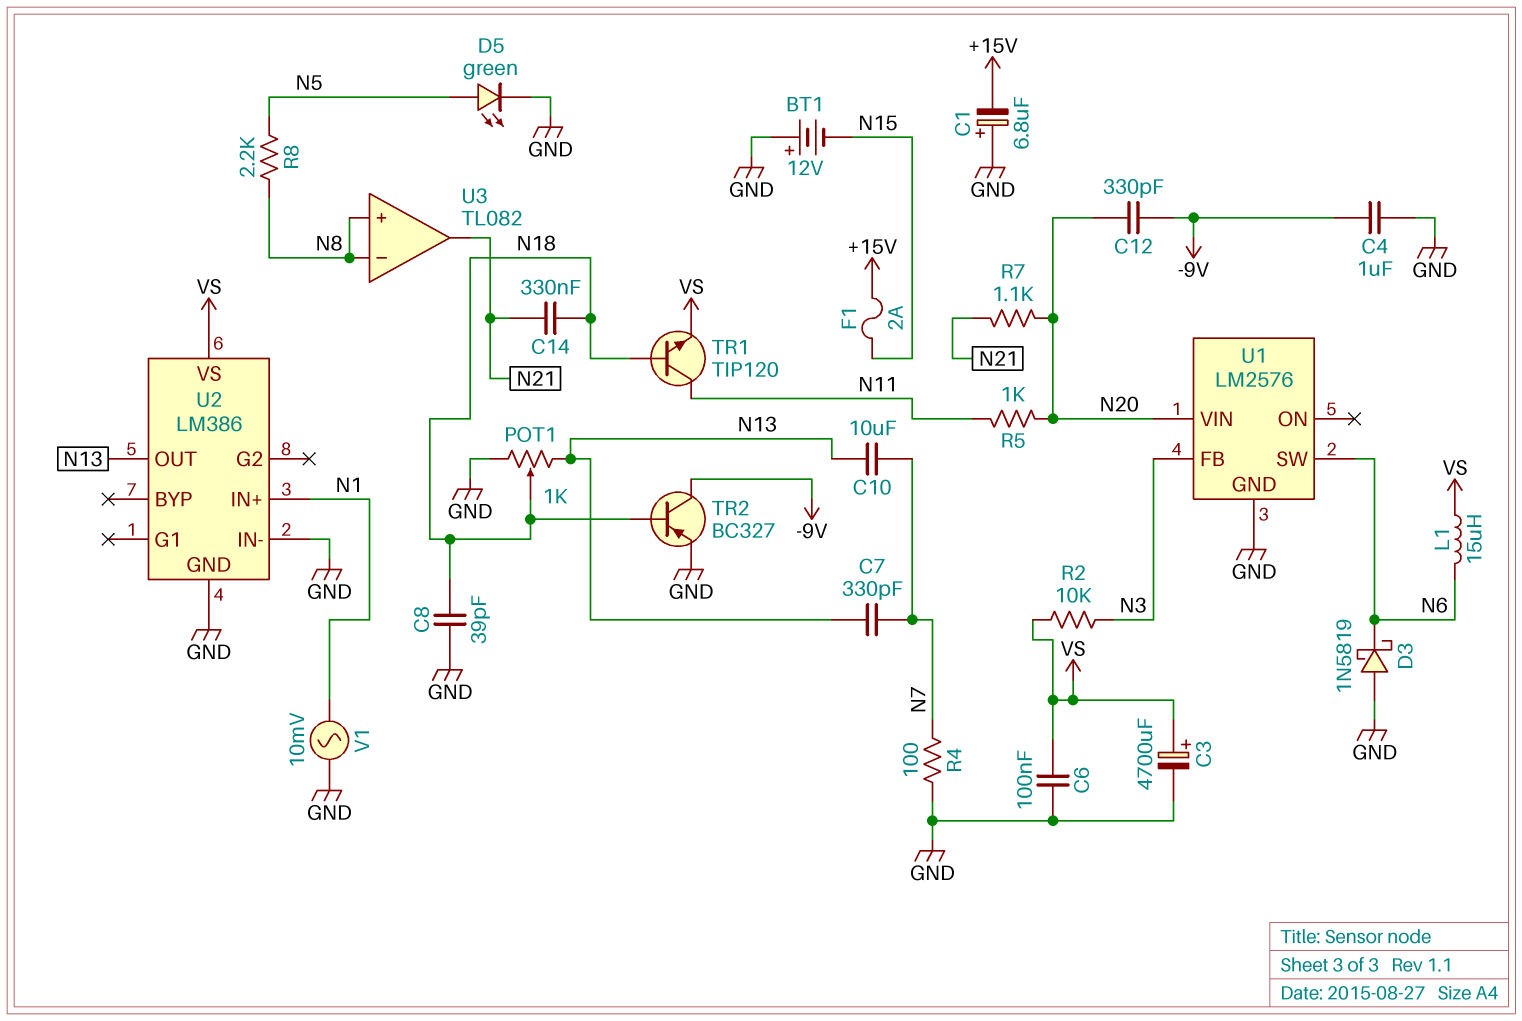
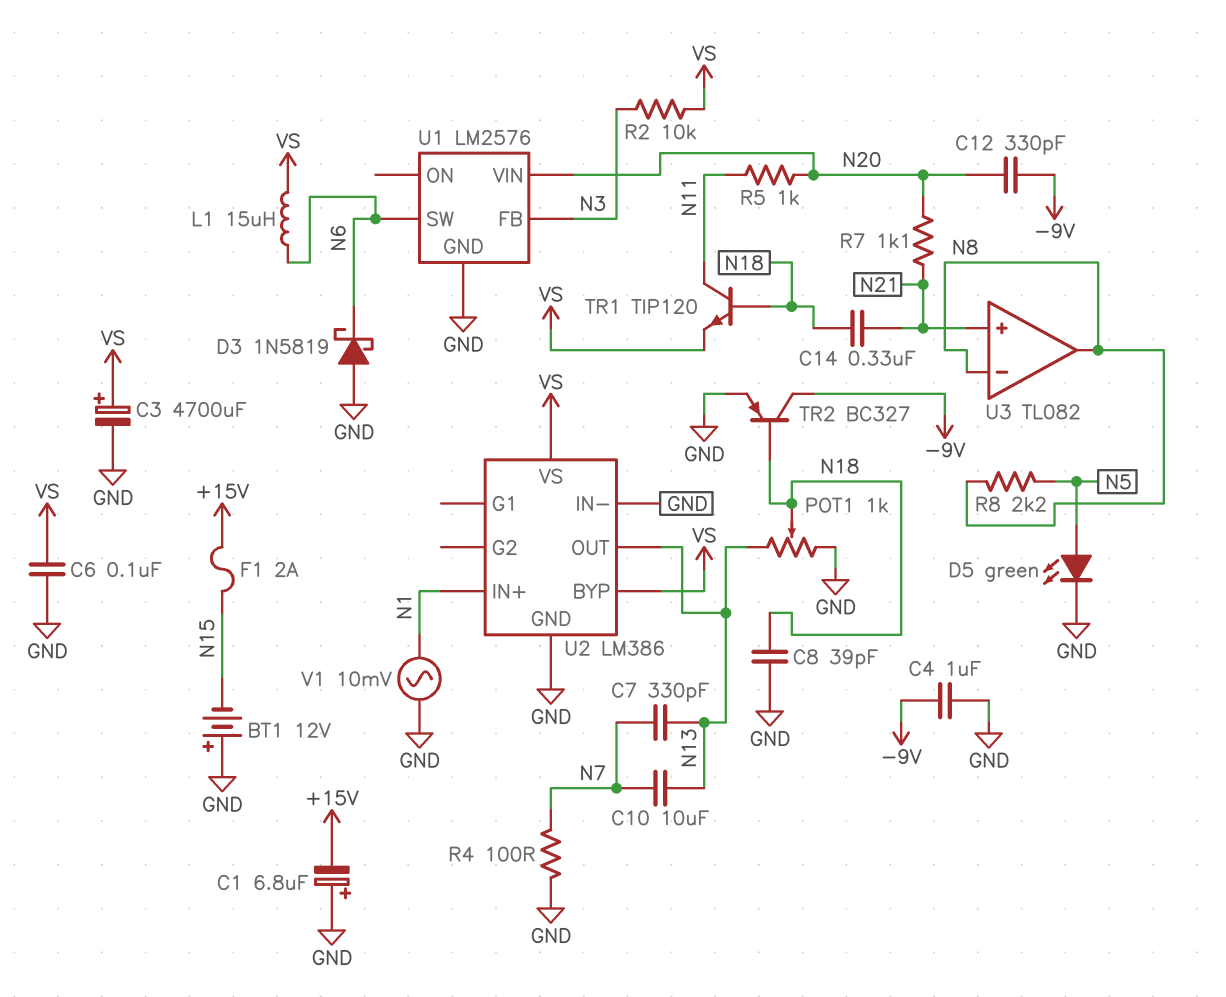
U2 pin BYP: none -> VS
U3 pin in+: N8 -> N21
U3 pin out: N21 -> N8

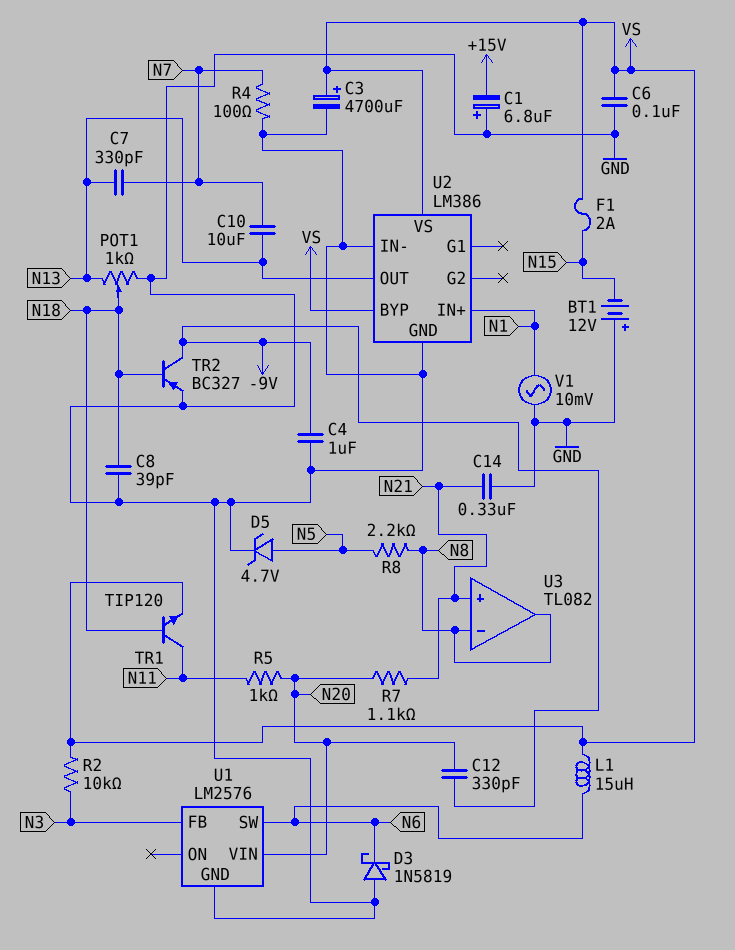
C14: 330nF (N18, N21) -> 330nF (GND, N21)
D5: LED green (A N5, K GND) -> zener 4.7V (A N5, K GND)
F1: 2A (+15V, N15) -> 2A (N15, VS)

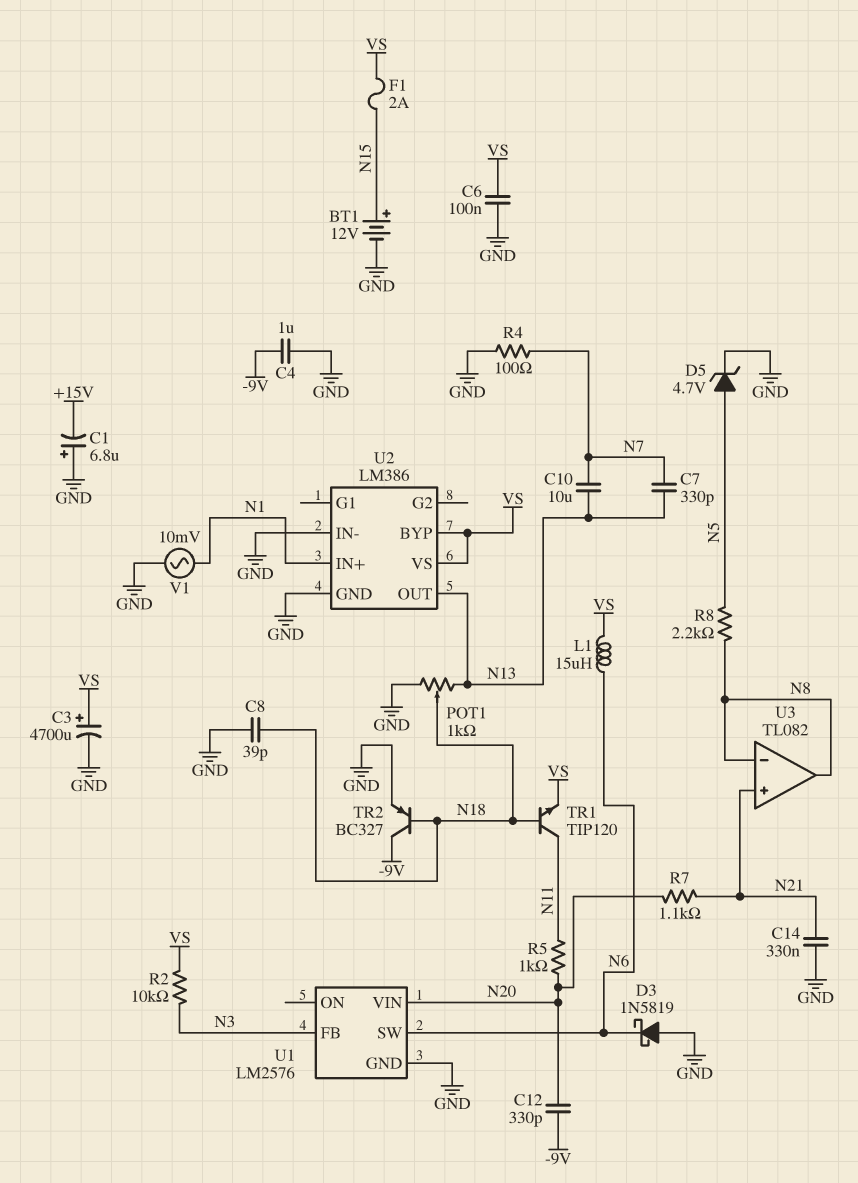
BT1: 12V (plus GND, minus N15) -> 12V (plus N15, minus GND)

